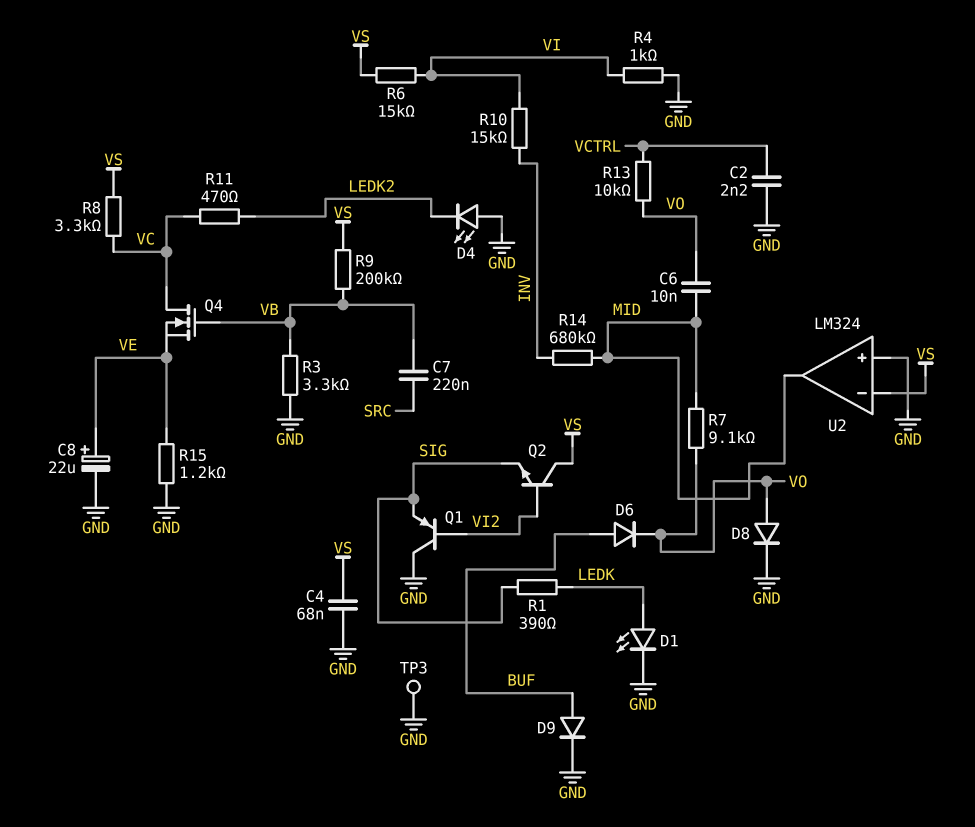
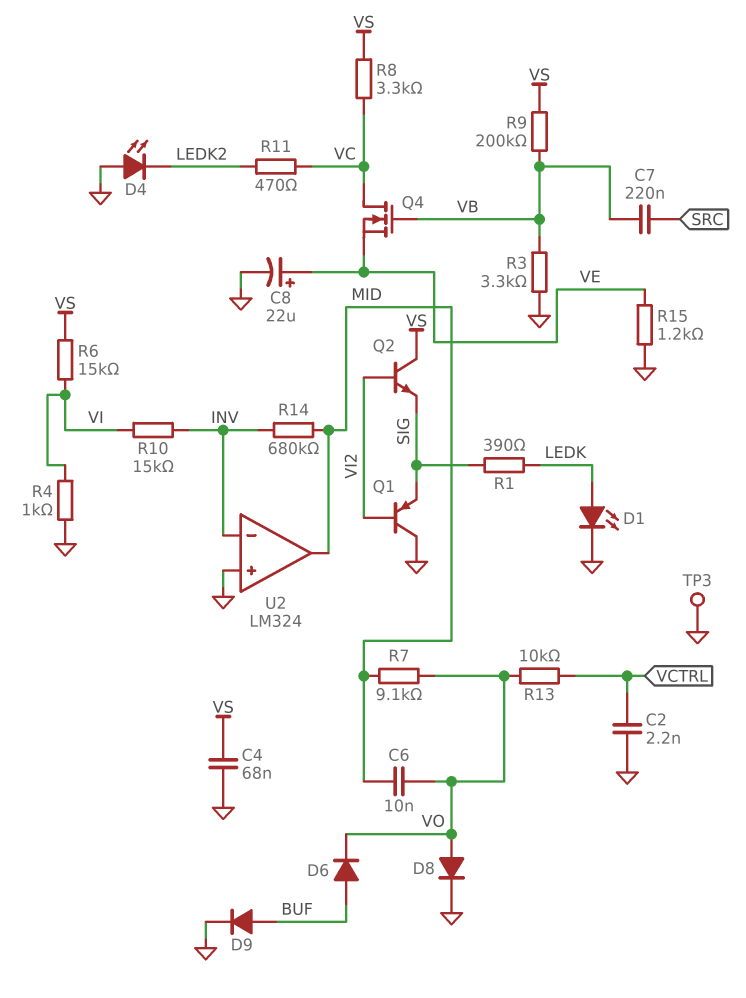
U2 pin in-: VS -> INV

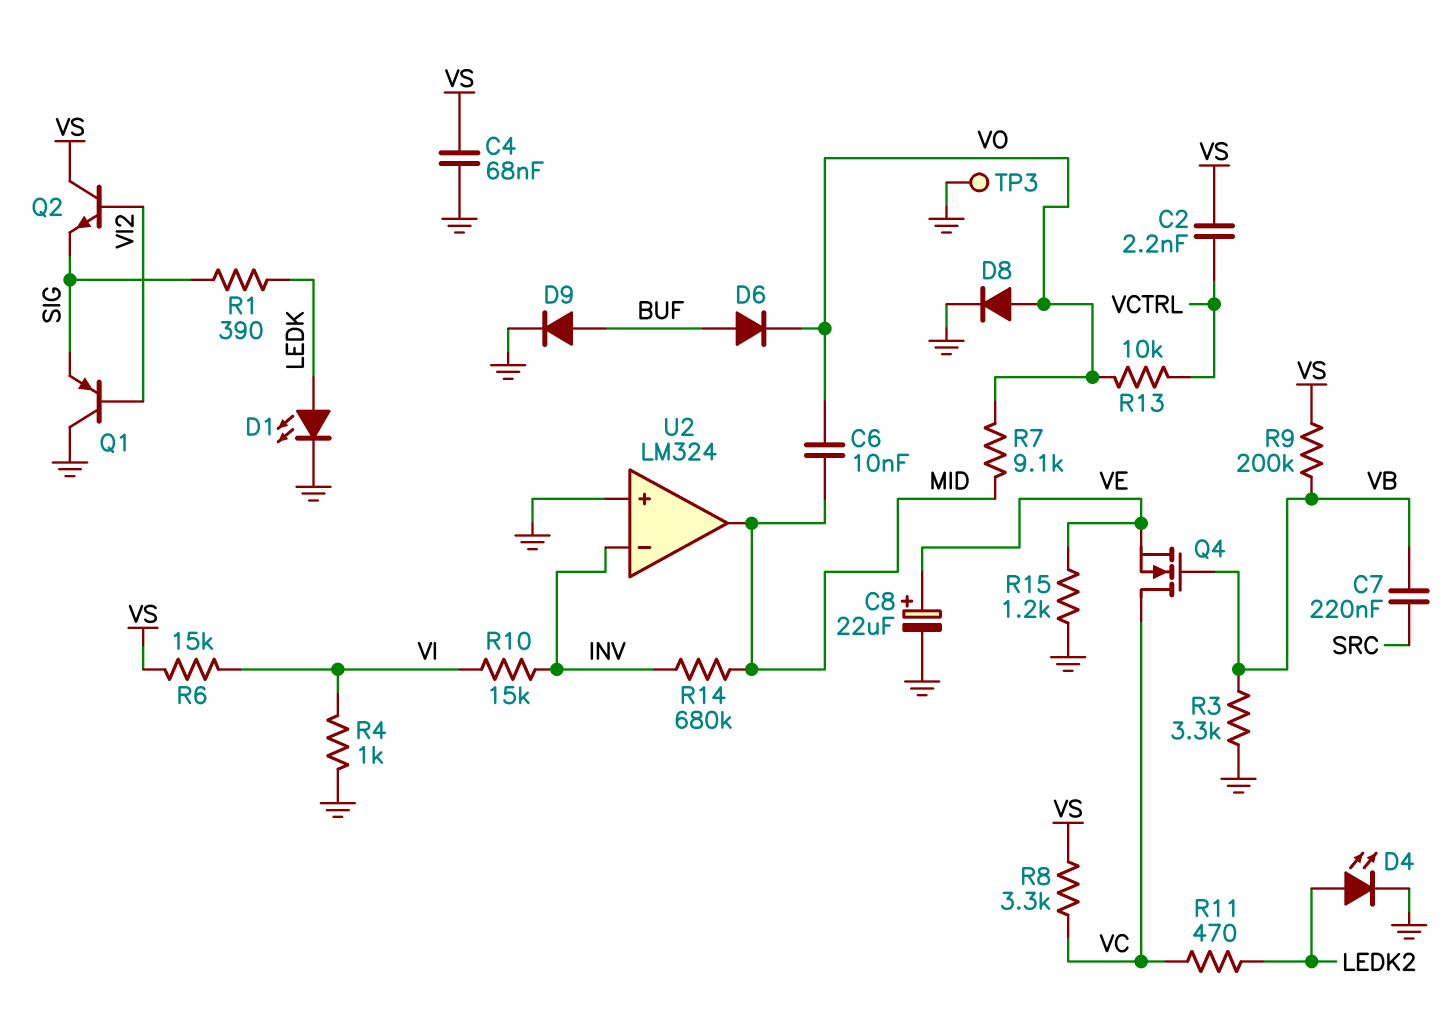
C2: 2.2nF (GND, VCTRL) -> 2.2nF (VCTRL, VS)
D4: LED (A GND, K LEDK2) -> LED (A LEDK2, K GND)

